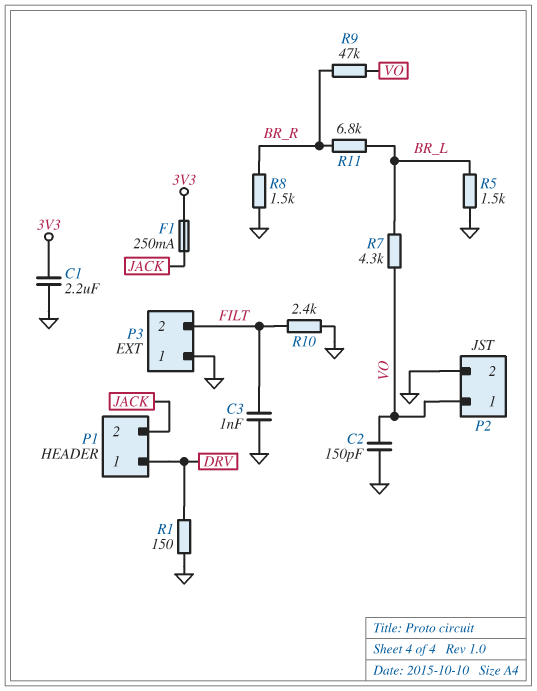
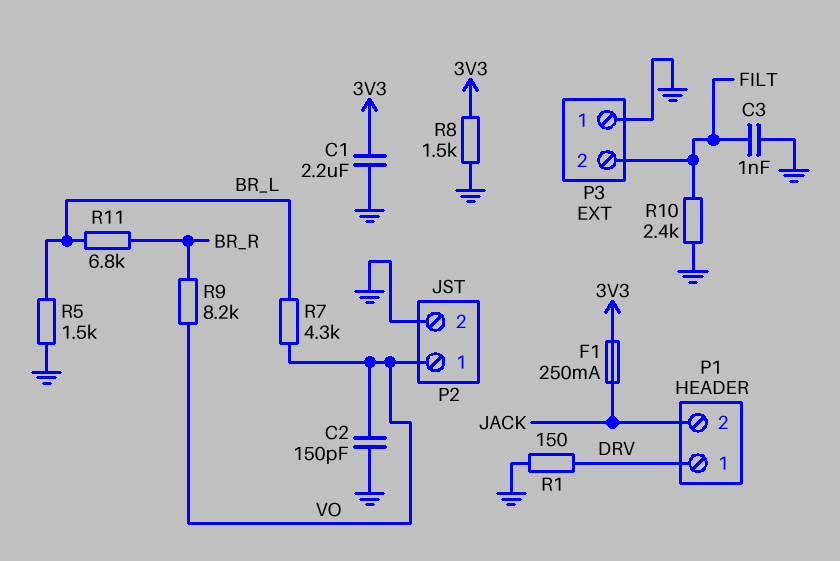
R8: 1.5k (BR_R, GND) -> 1.5k (3V3, GND)
R9: 47k (BR_R, VO) -> 8.2k (BR_R, VO)

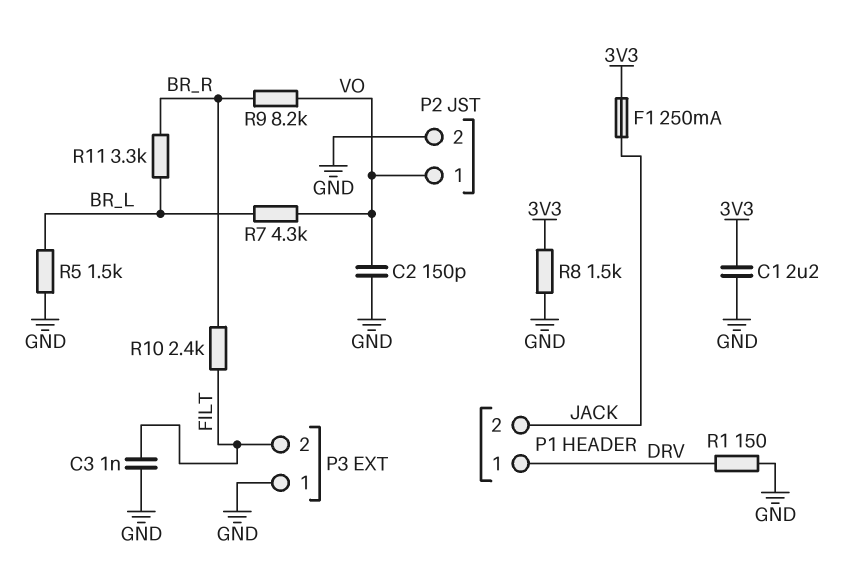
R10: 2.4k (FILT, GND) -> 2.4k (BR_R, FILT)
R11: 6.8k (BR_L, BR_R) -> 3.3k (BR_L, BR_R)

